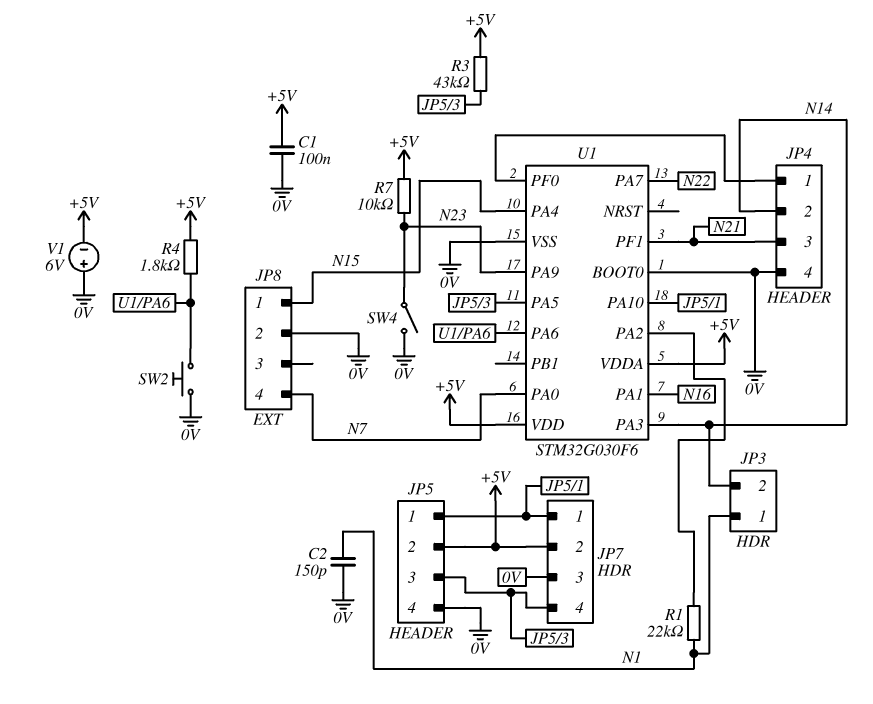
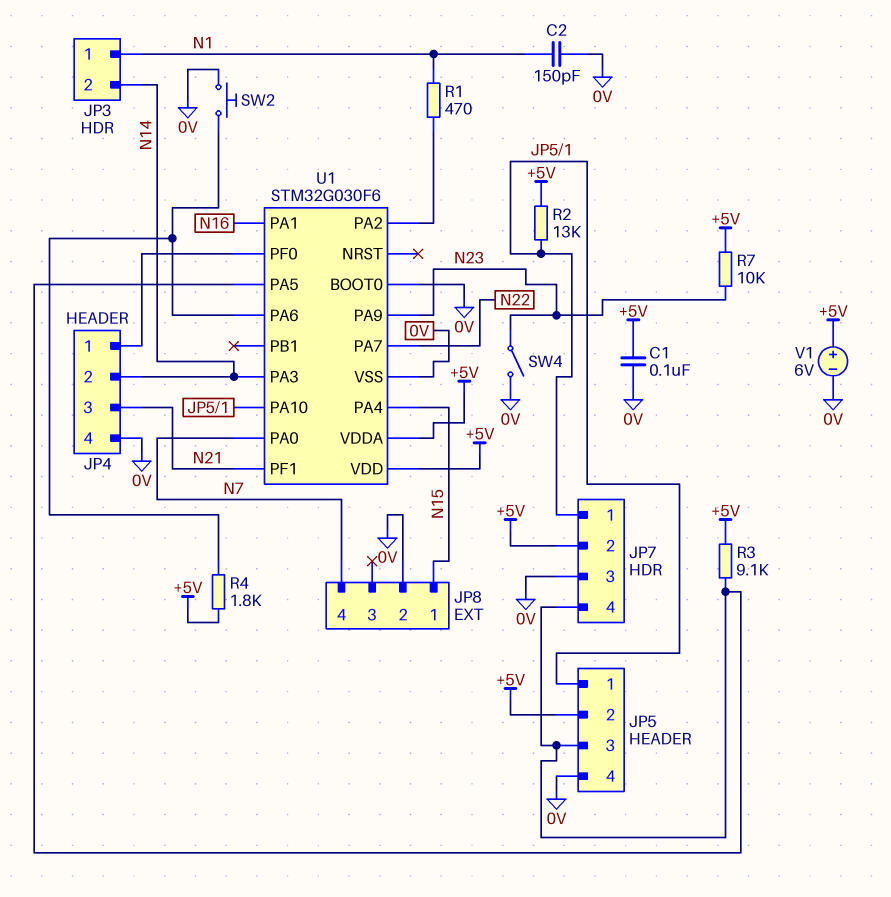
R1: 22k (N1, U1/PA2) -> 470 (N1, U1/PA2)
R2: none -> 13k (+5V, JP5/1)
R3: 43k (+5V, JP5/3) -> 9.1k (+5V, JP5/3)
V1: 6V (plus 0V, minus +5V) -> 6V (plus +5V, minus 0V)

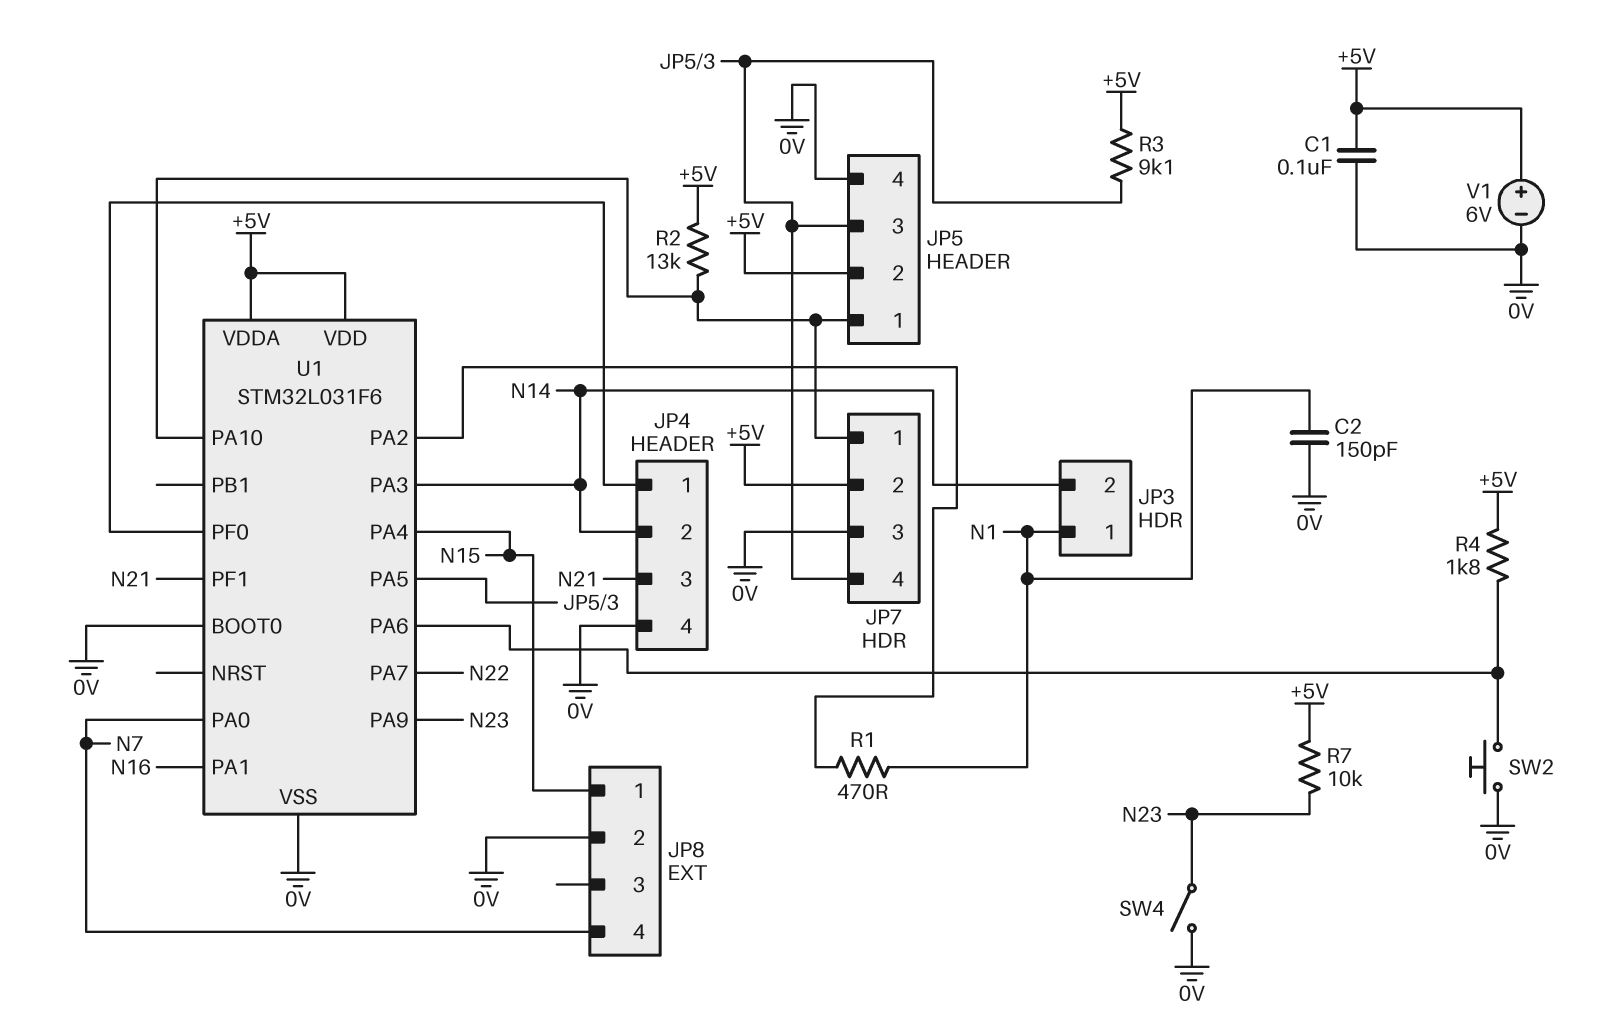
U1: STM32G030F6 -> STM32L031F6

